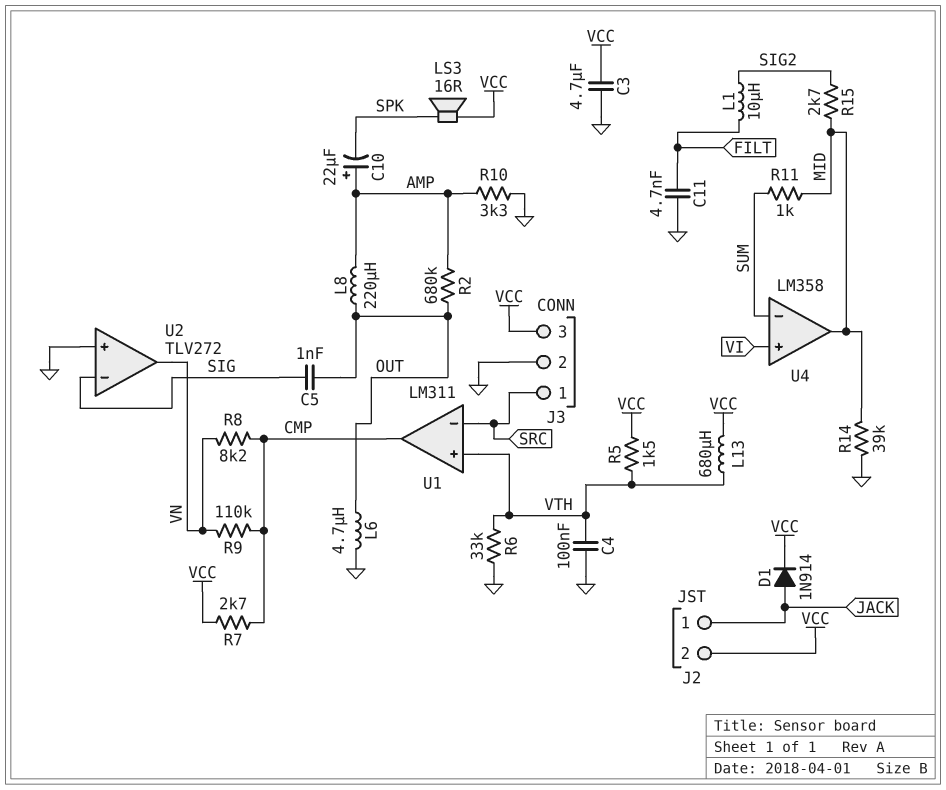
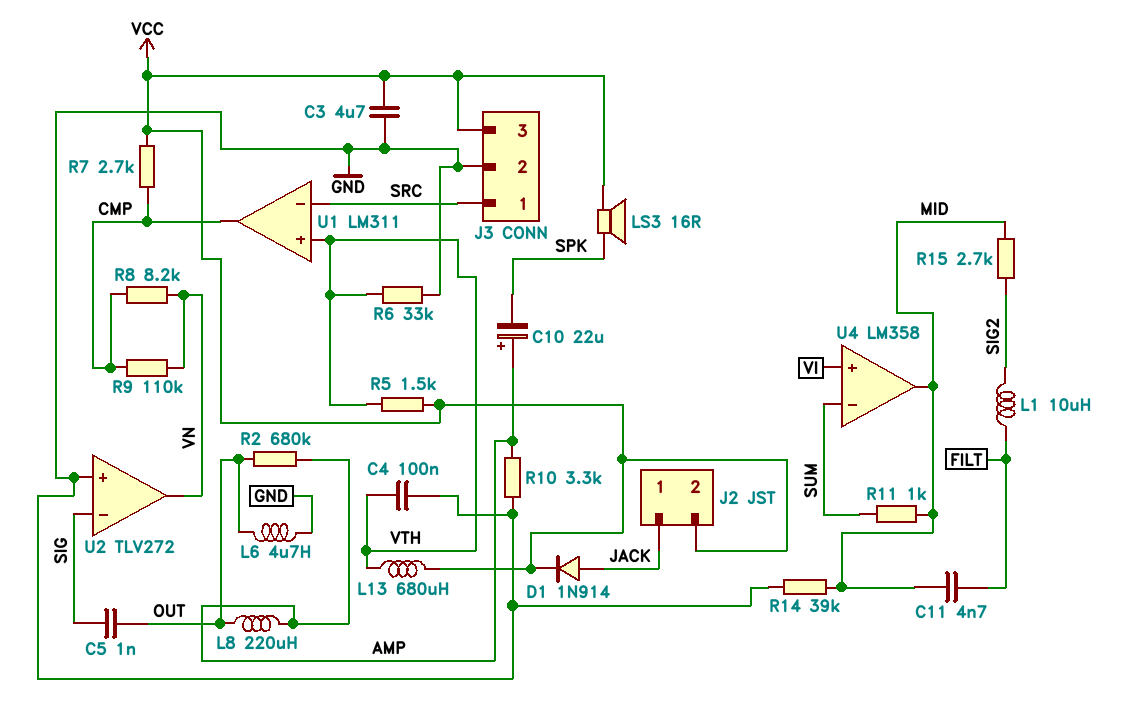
C11: 4.7nF (FILT, GND) -> 4.7nF (FILT, MID)

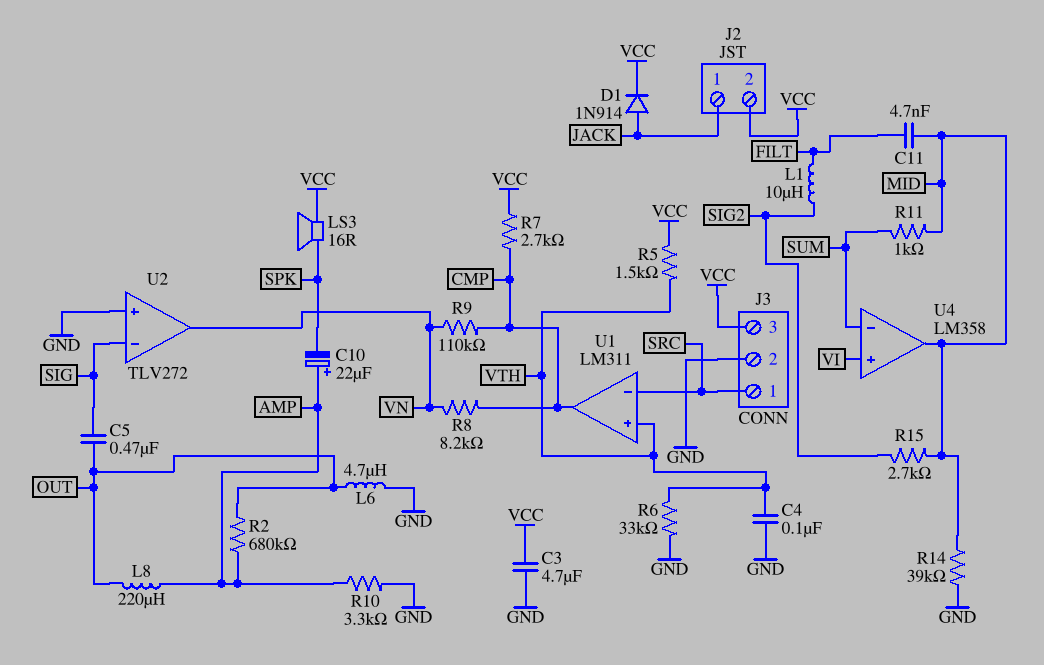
C5: 1nF (OUT, SIG) -> 470nF (OUT, SIG)
L13: 680uH (VCC, VTH) -> none

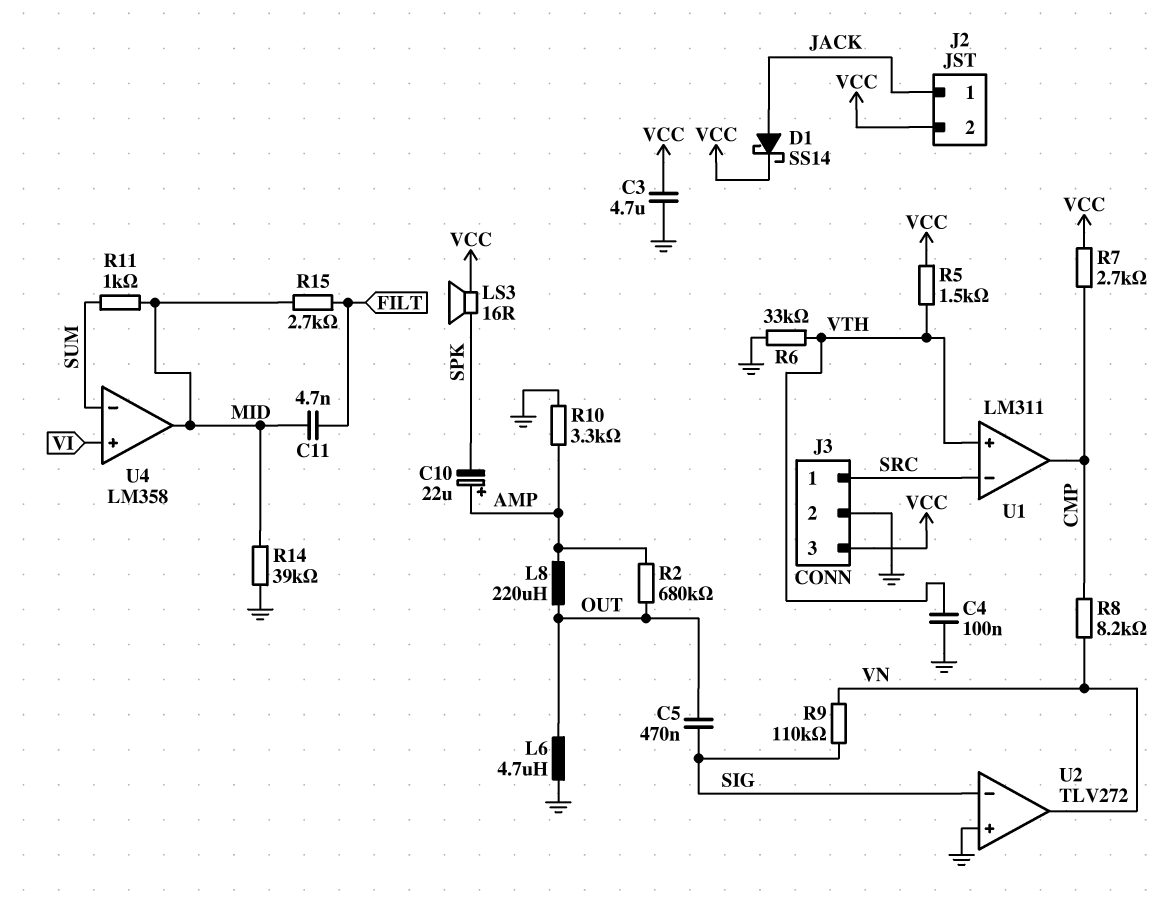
D1: diode 1N914 (A JACK, K VCC) -> schottky SS14 (A JACK, K VCC)
L1: 10uH (FILT, SIG2) -> none
R9: 110k (CMP, VN) -> 110k (SIG, VN)
R15: 2.7k (MID, SIG2) -> 2.7k (FILT, MID)

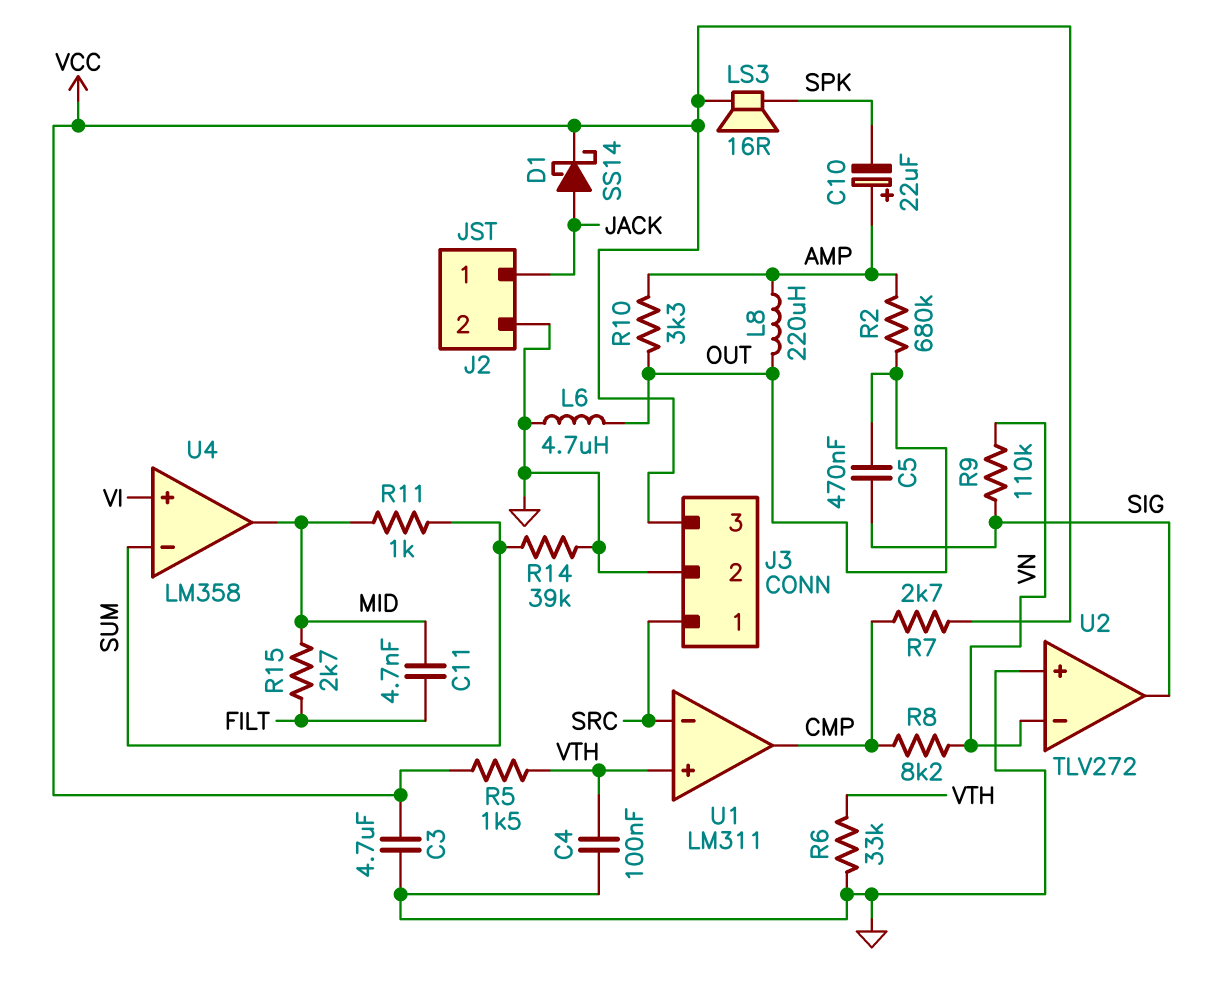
J2 pin 2: VCC -> GND
R10: 3.3k (AMP, GND) -> 3.3k (AMP, OUT)
R14: 39k (GND, MID) -> 39k (GND, SUM)
U2 pin in-: SIG -> VN
U2 pin out: VN -> SIG

